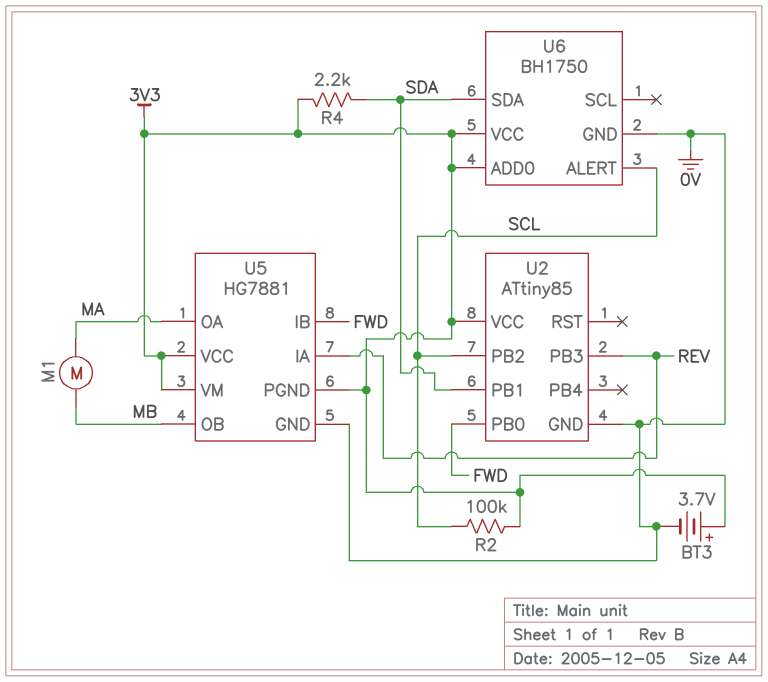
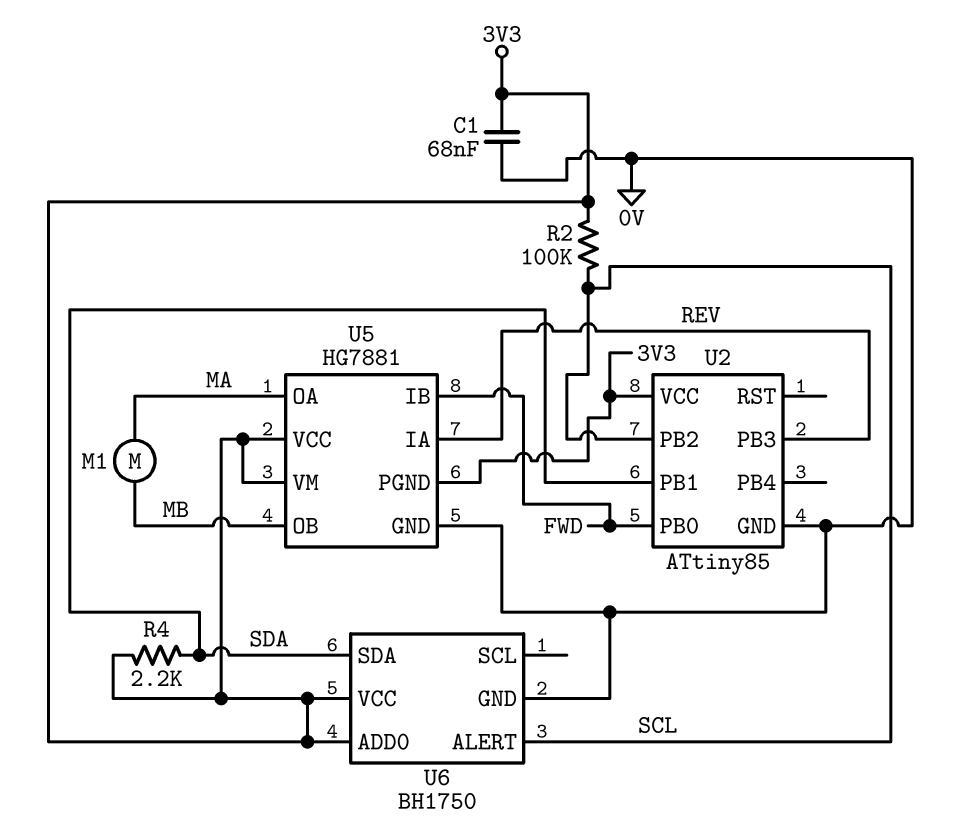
BT3: 3.7V (plus 3V3, minus 0V) -> none
C1: none -> 68nF (0V, 3V3)

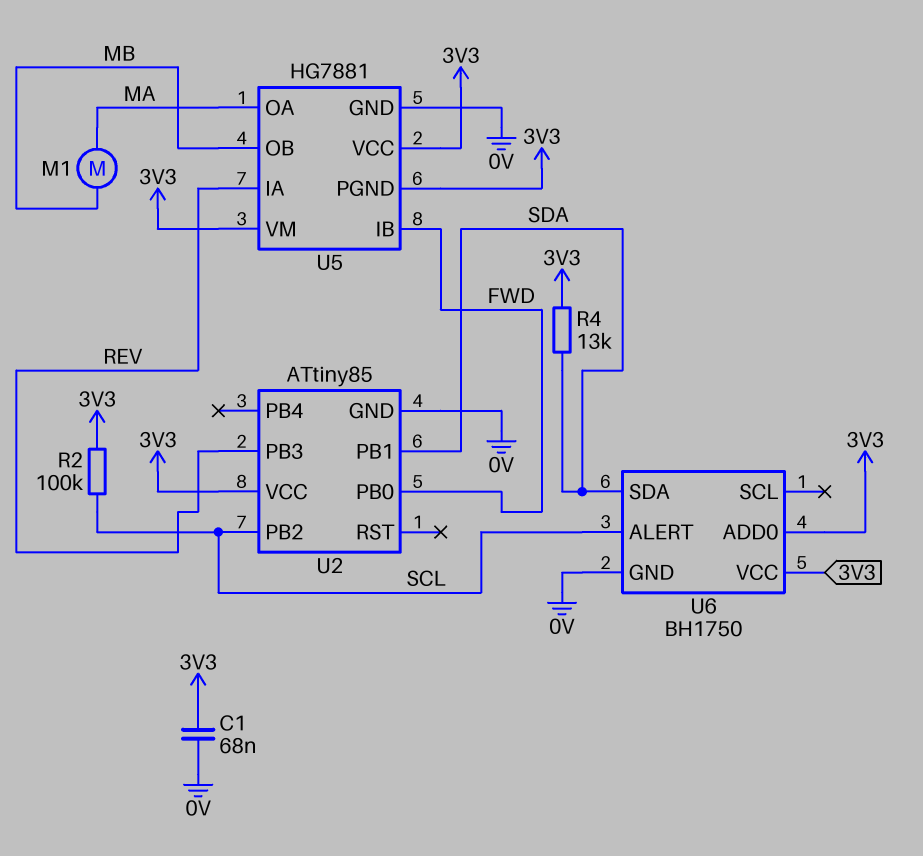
R4: 2.2k (3V3, SDA) -> 13k (3V3, SDA)

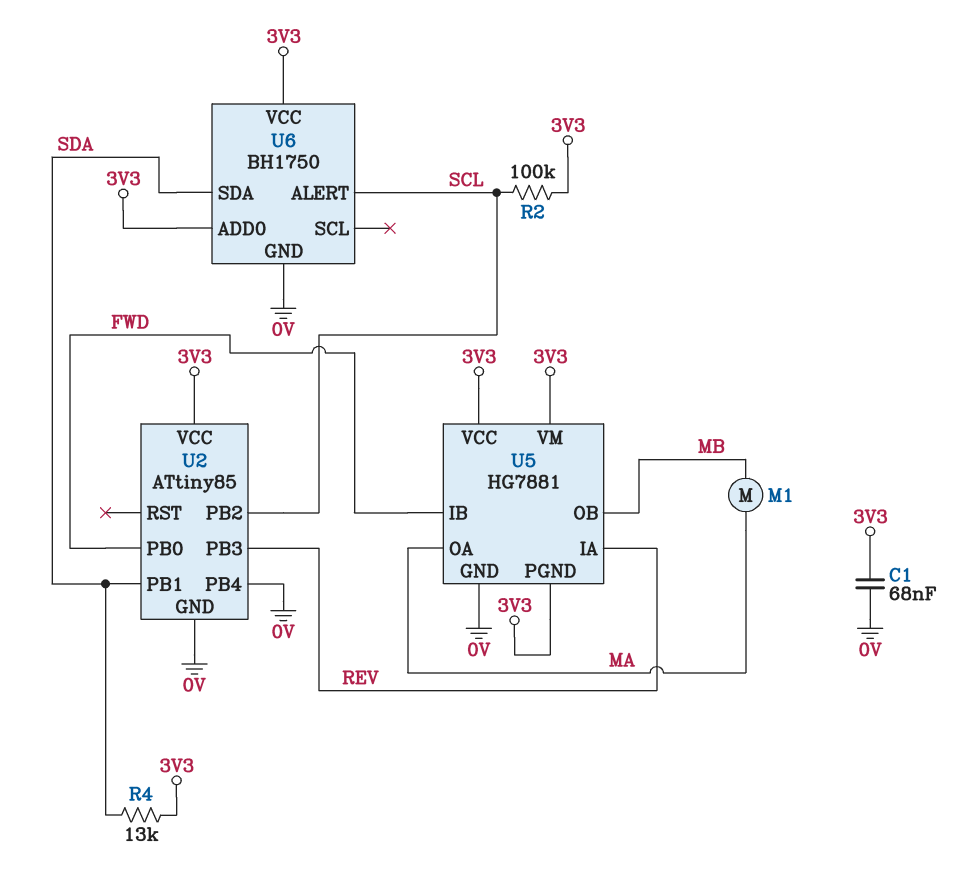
U2 pin PB4: none -> 0V

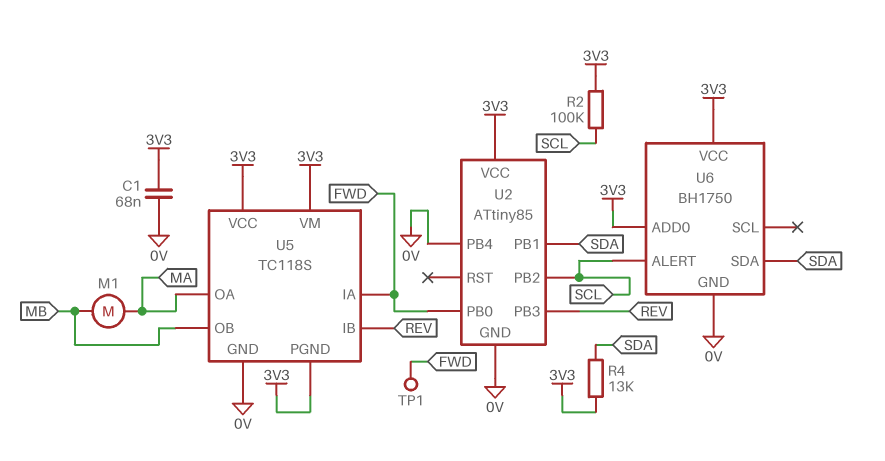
TP1: none -> test point (FWD)
U5: HG7881 -> TC118S
U5 pin IA: REV -> FWD
U5 pin IB: FWD -> REV

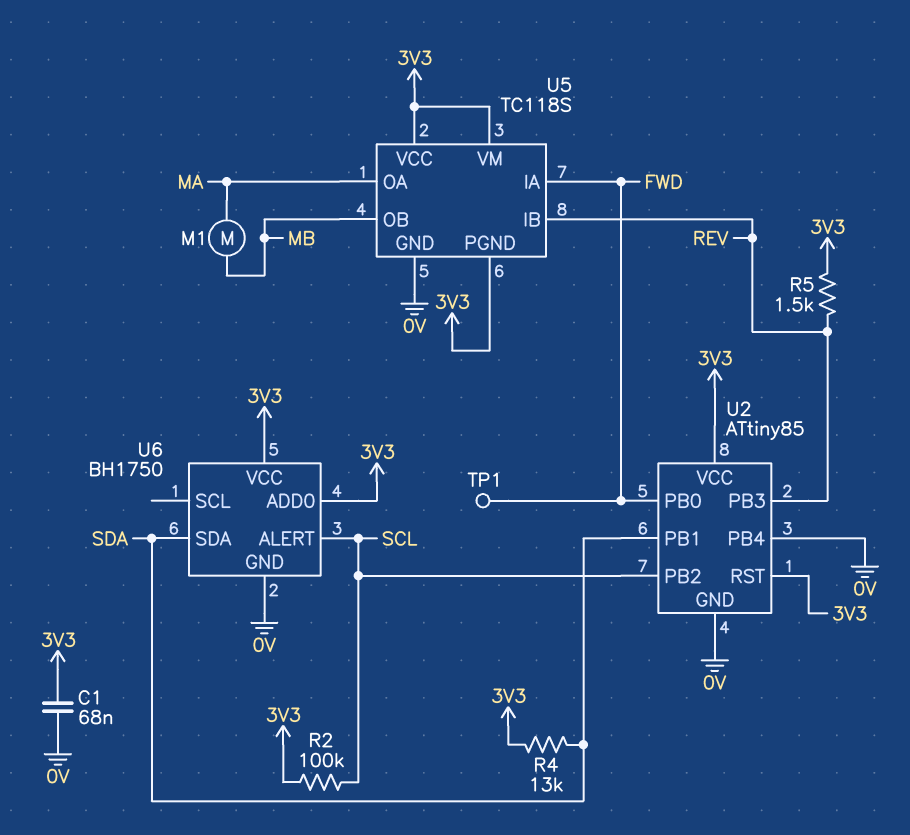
R5: none -> 1.5k (3V3, REV)
U2 pin RST: none -> 3V3

